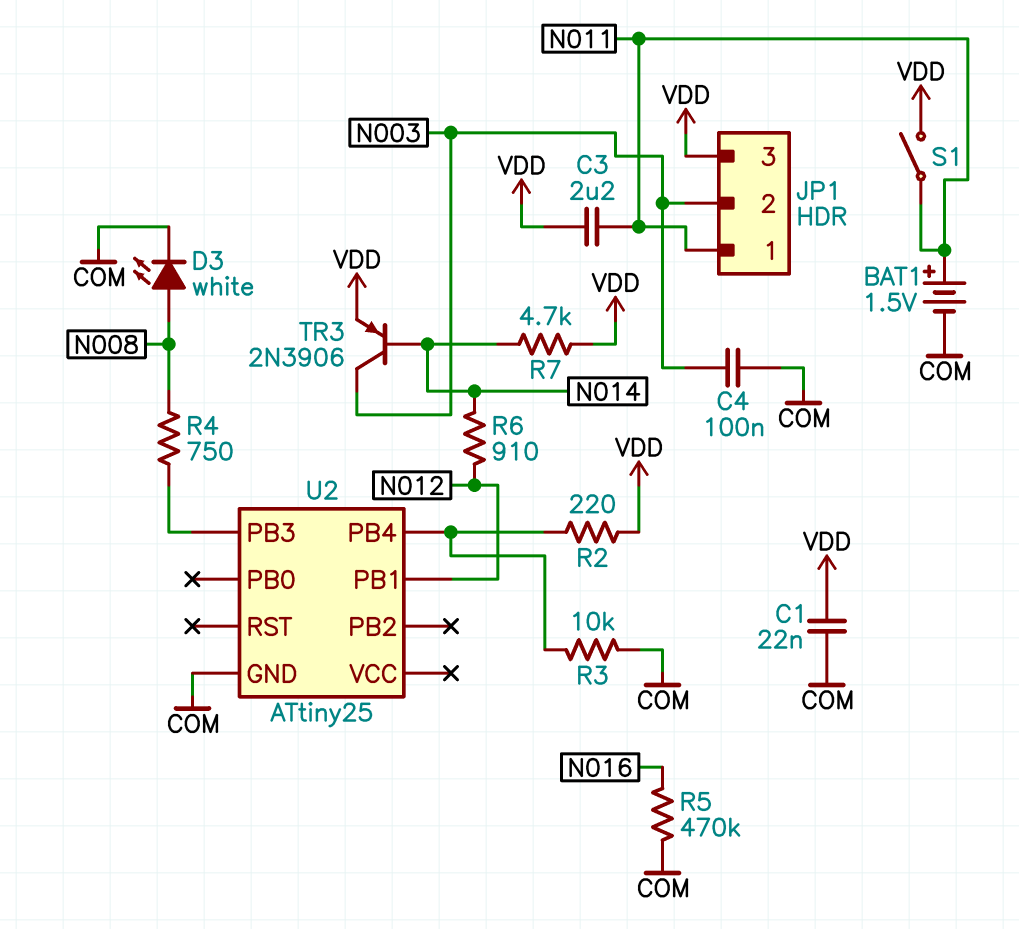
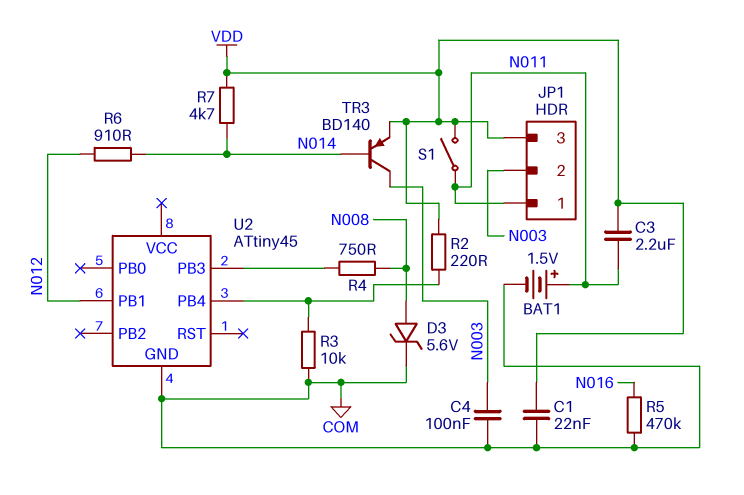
D3: LED white (A N008, K COM) -> zener 5.6V (A N008, K COM)
TR3: PNP 2N3906 (B N014, C N003, E VDD) -> PNP BD140 (B N014, C N003, E VDD)
U2: ATtiny25 -> ATtiny45

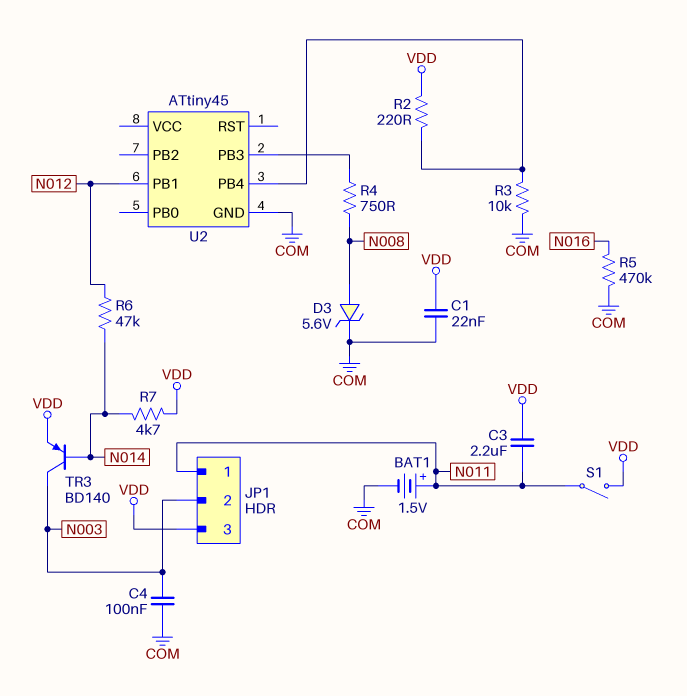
R6: 910 (N012, N014) -> 47k (N012, N014)

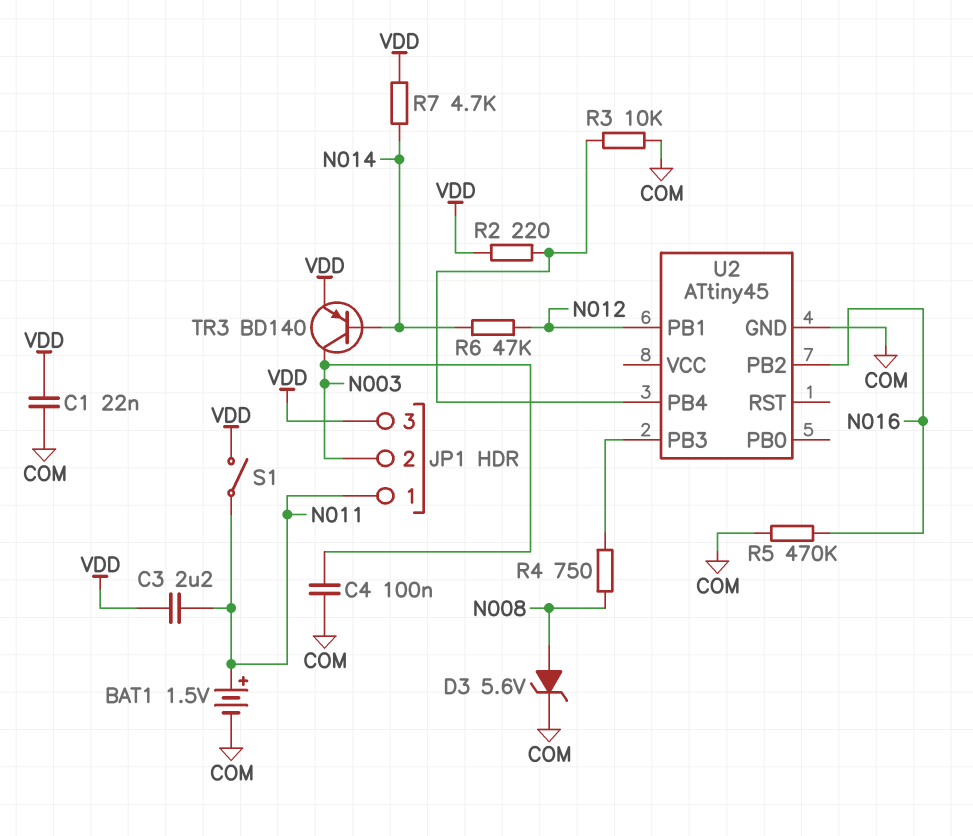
U2 pin PB2: none -> N016

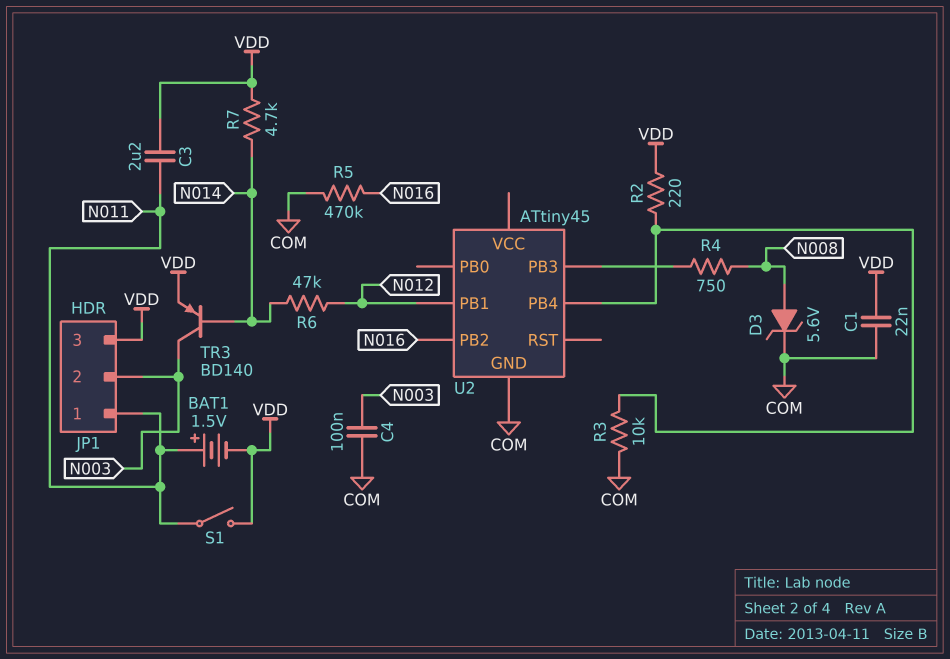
BAT1: 1.5V (plus N011, minus COM) -> 1.5V (plus N011, minus VDD)

